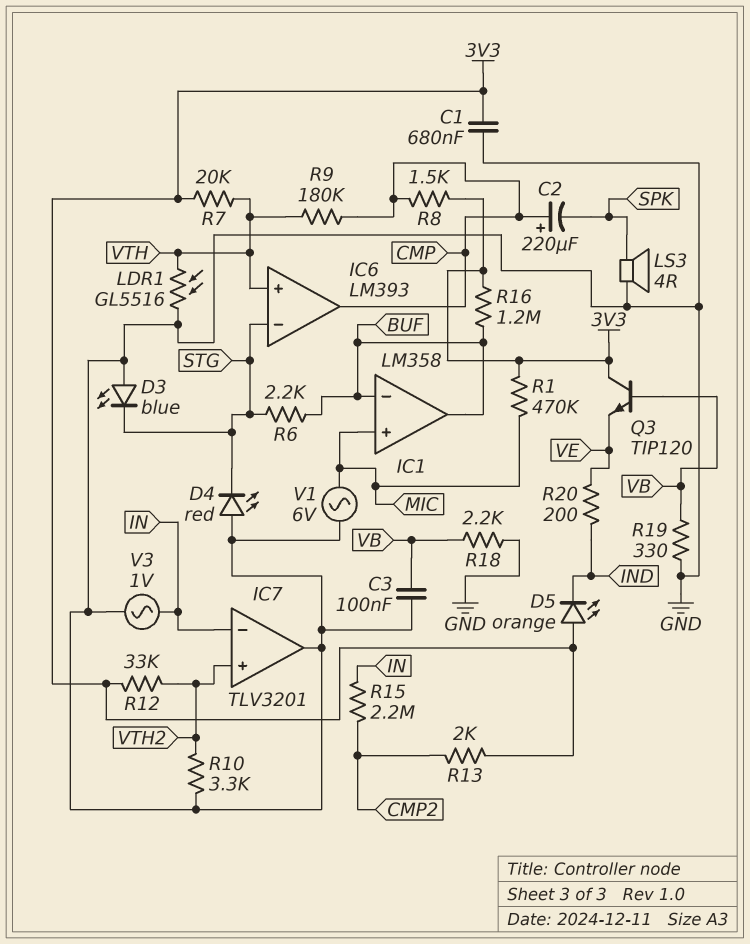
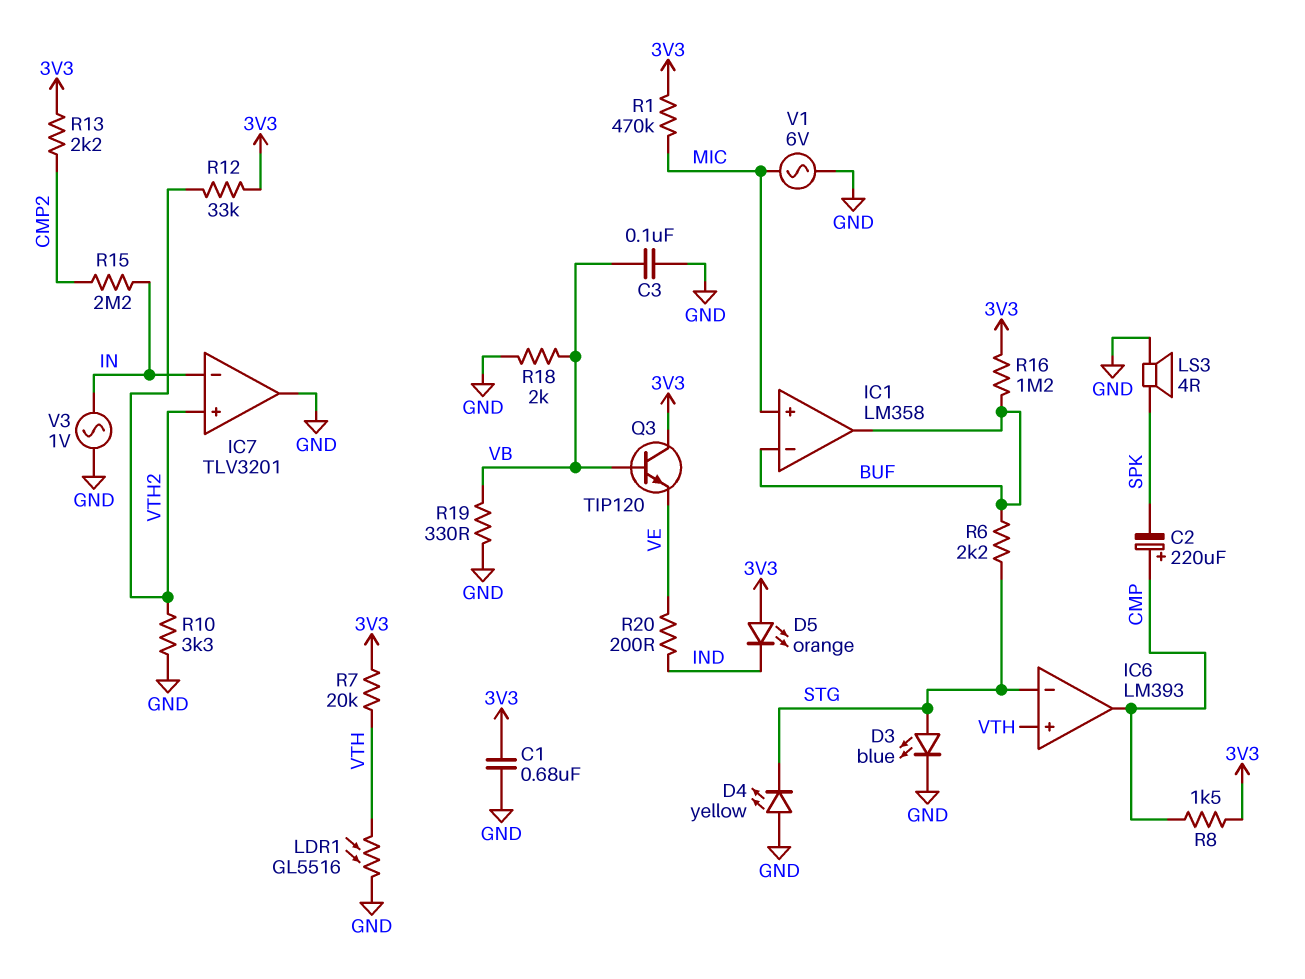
D3: LED blue (A GND, K STG) -> LED blue (A STG, K GND)
D4: LED red (A GND, K STG) -> LED yellow (A GND, K STG)
R9: 180k (CMP, VTH) -> none
R13: 2k (3V3, CMP2) -> 2.2k (3V3, CMP2)
R18: 2.2k (GND, VB) -> 2k (GND, VB)

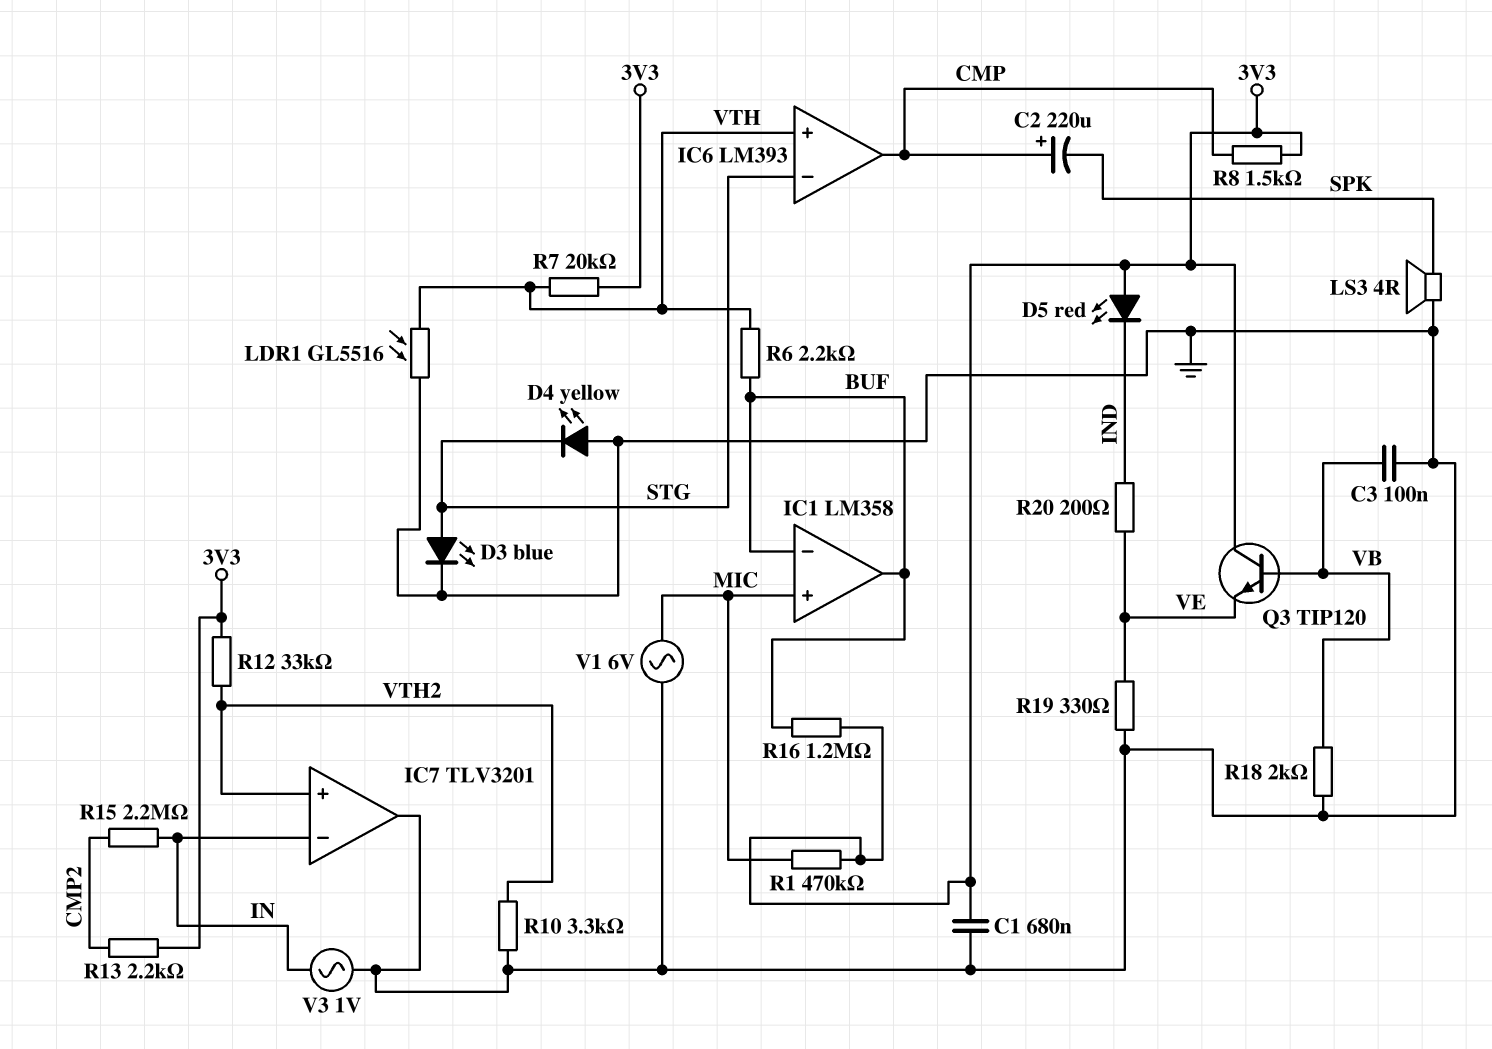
D5: LED orange (A 3V3, K IND) -> LED red (A 3V3, K IND)
R6: 2.2k (BUF, STG) -> 2.2k (BUF, VTH)
R19: 330 (GND, VB) -> 330 (GND, VE)

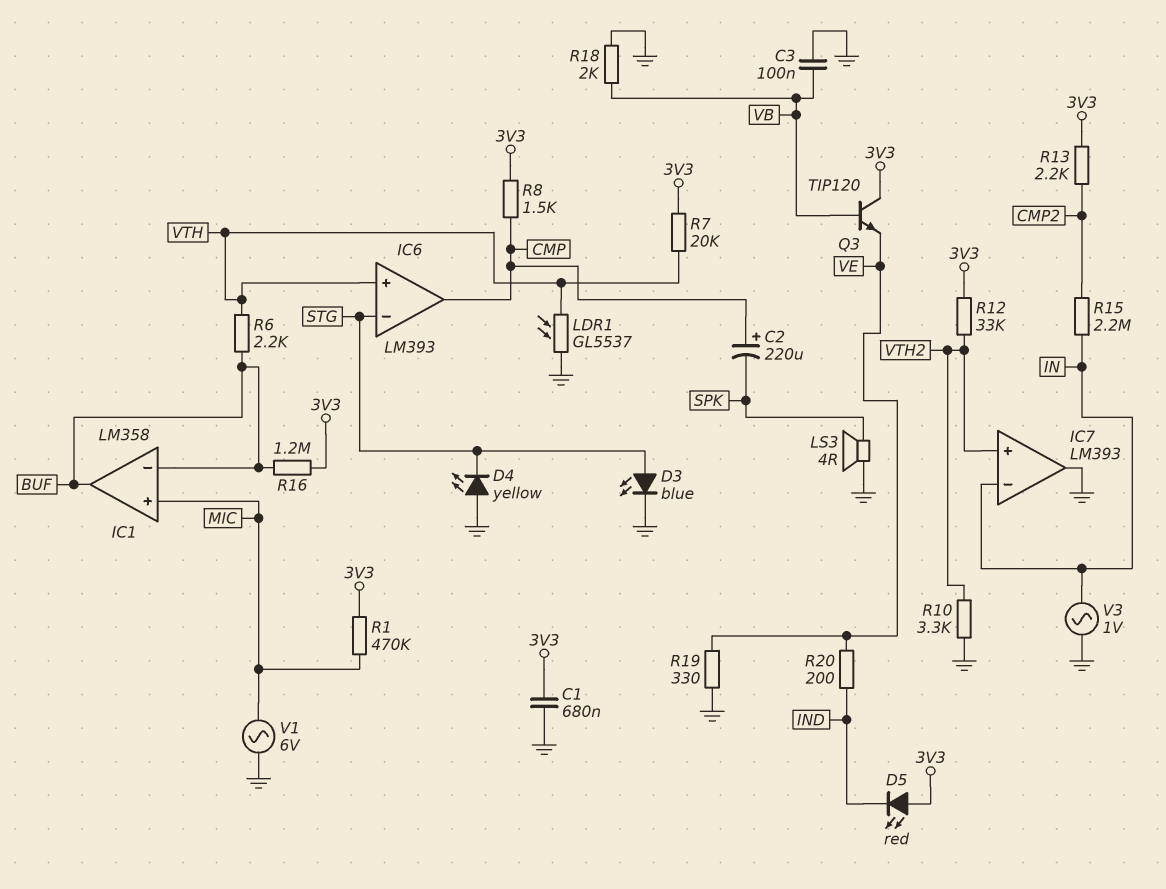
IC7: TLV3201 -> LM393
LDR1: GL5516 (GND, VTH) -> GL5537 (GND, VTH)

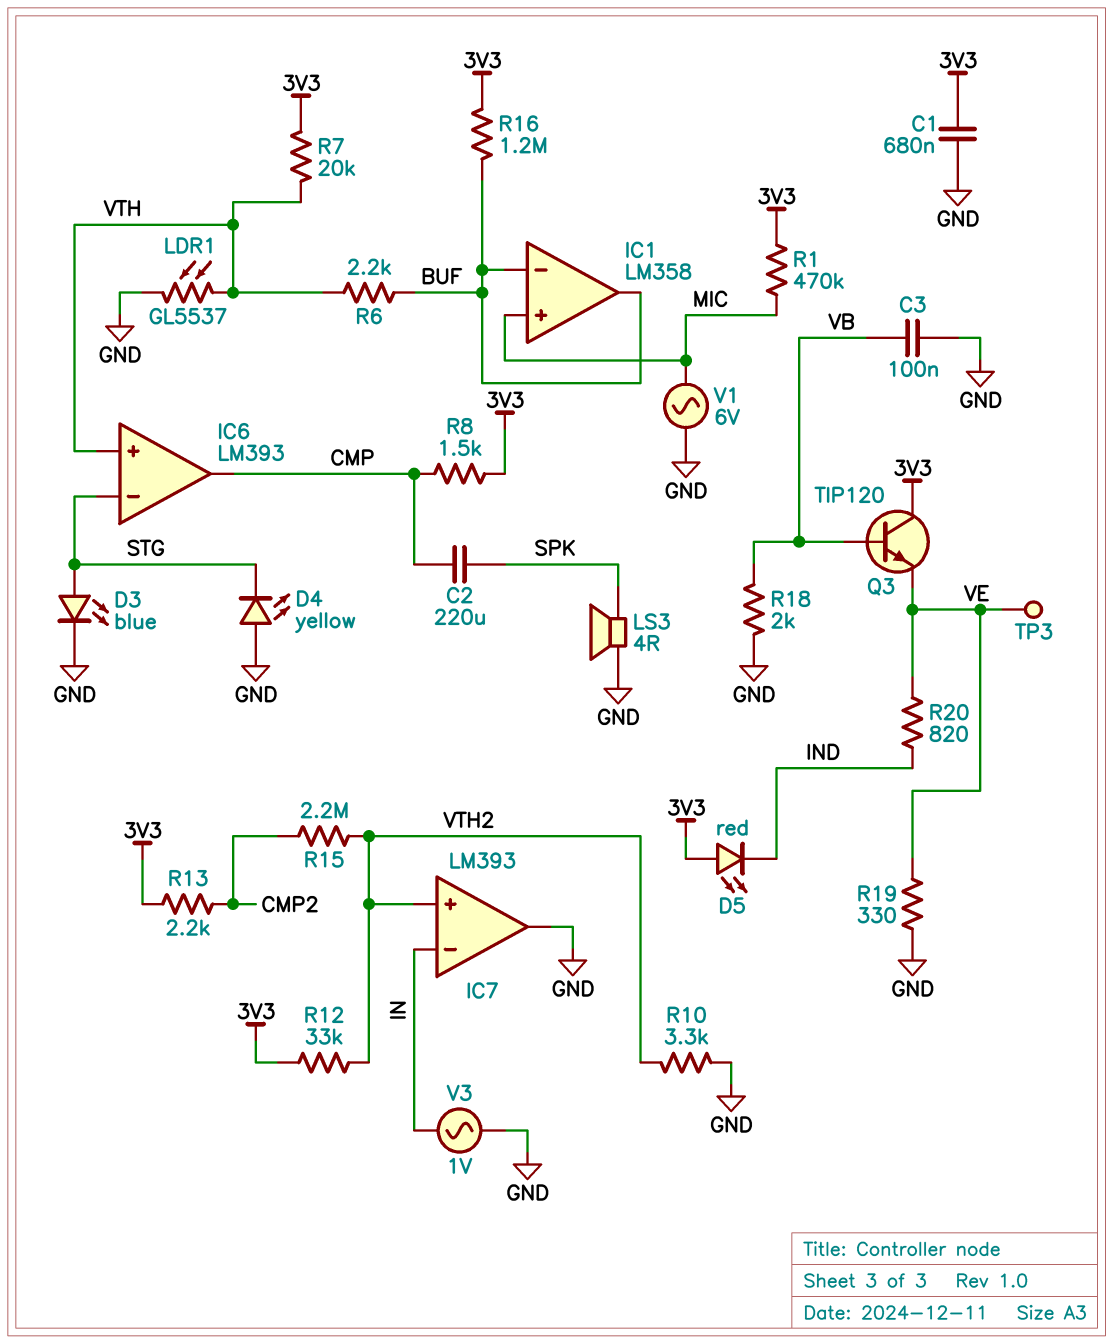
C2: 220uF (plus CMP, minus SPK) -> 220uF (CMP, SPK)
R15: 2.2M (CMP2, IN) -> 2.2M (CMP2, VTH2)
R20: 200 (IND, VE) -> 820 (IND, VE)
TP3: none -> test point (VE)

